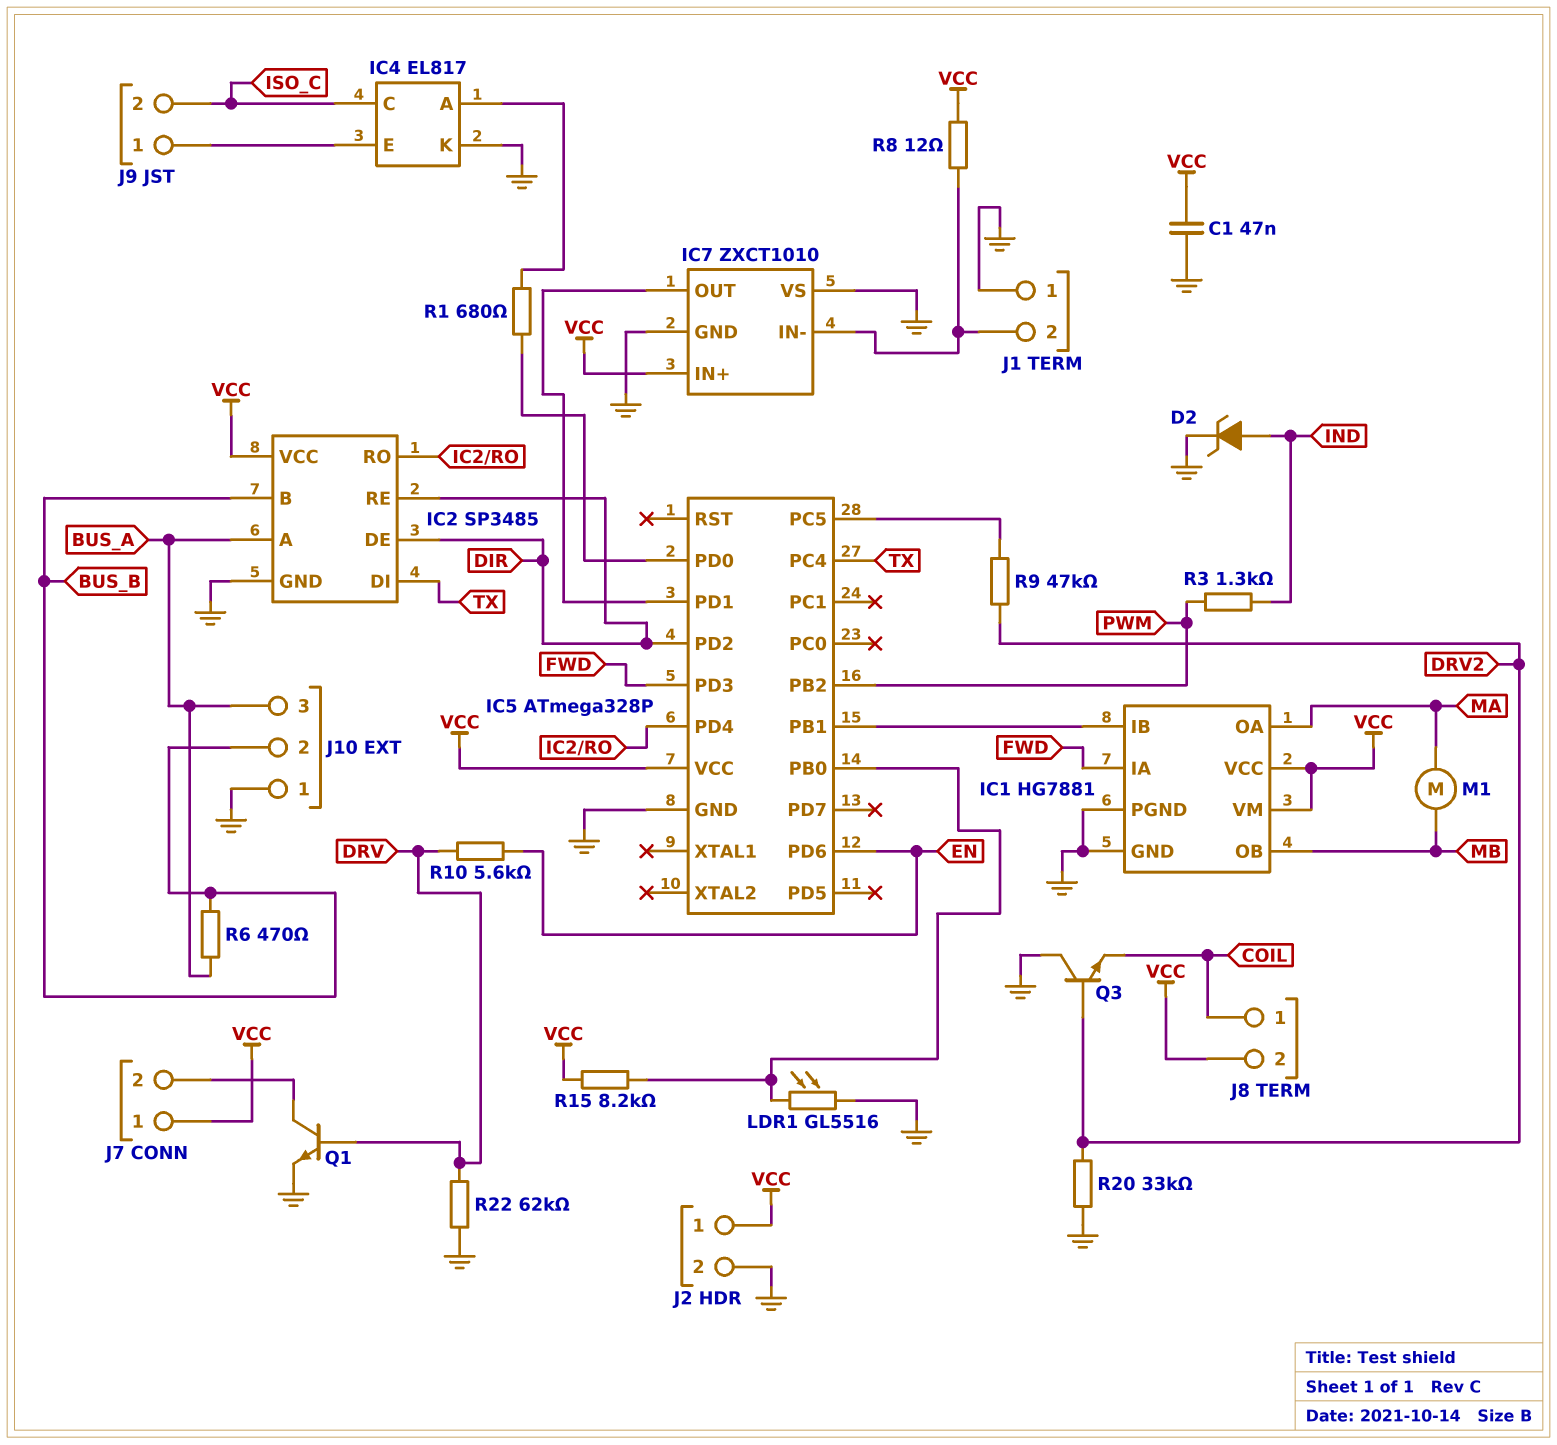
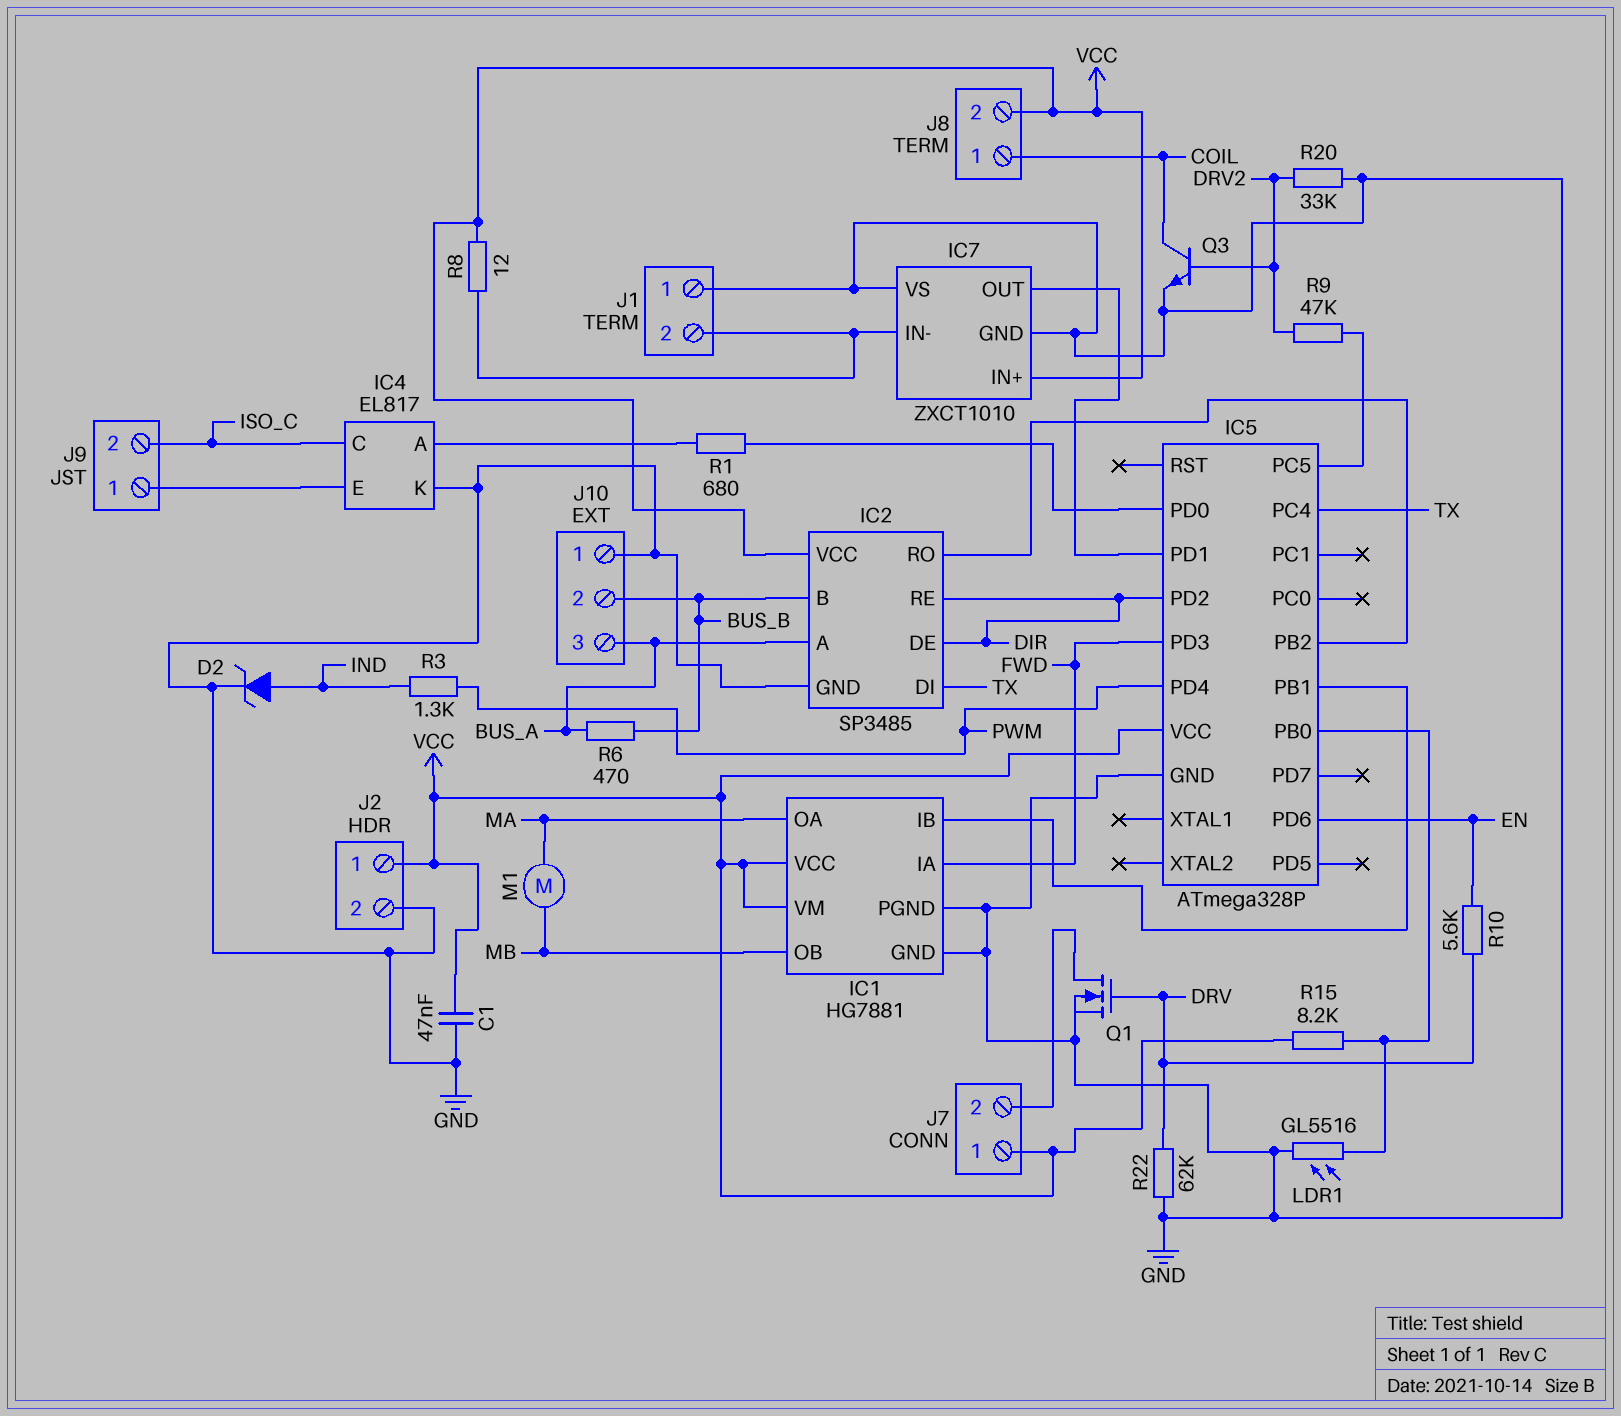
IC5 pin PB2: PWM -> IC2/RO
IC5 pin PD4: IC2/RO -> PWM
Q1: NPN (B DRV, C J7/2, E GND) -> NMOS (G DRV, D J7/2, S GND)
Q3: NPN (B DRV2, C GND, E COIL) -> NPN (B DRV2, C COIL, E GND)

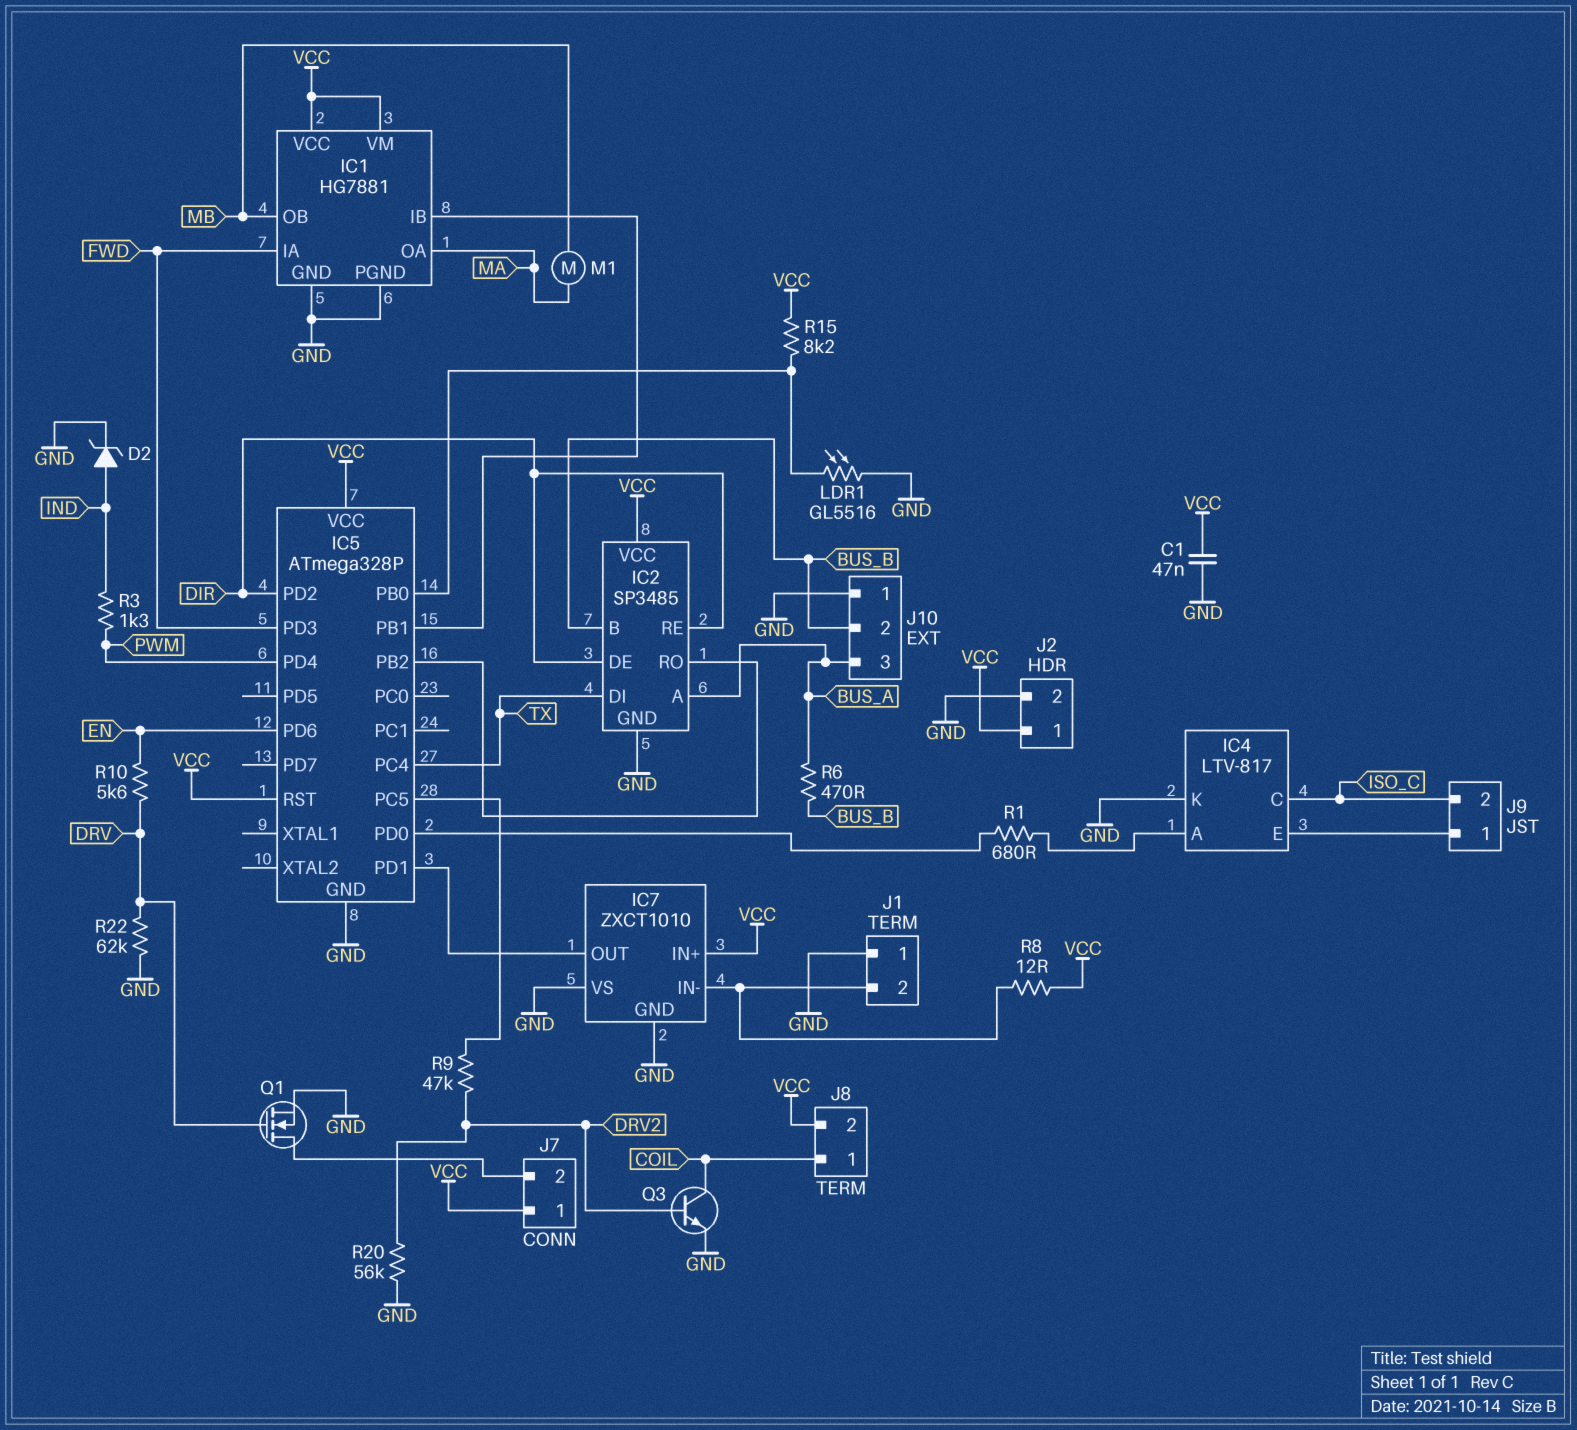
IC4: EL817 -> LTV-817
IC5 pin RST: none -> VCC
R20: 33k (DRV2, GND) -> 56k (DRV2, GND)

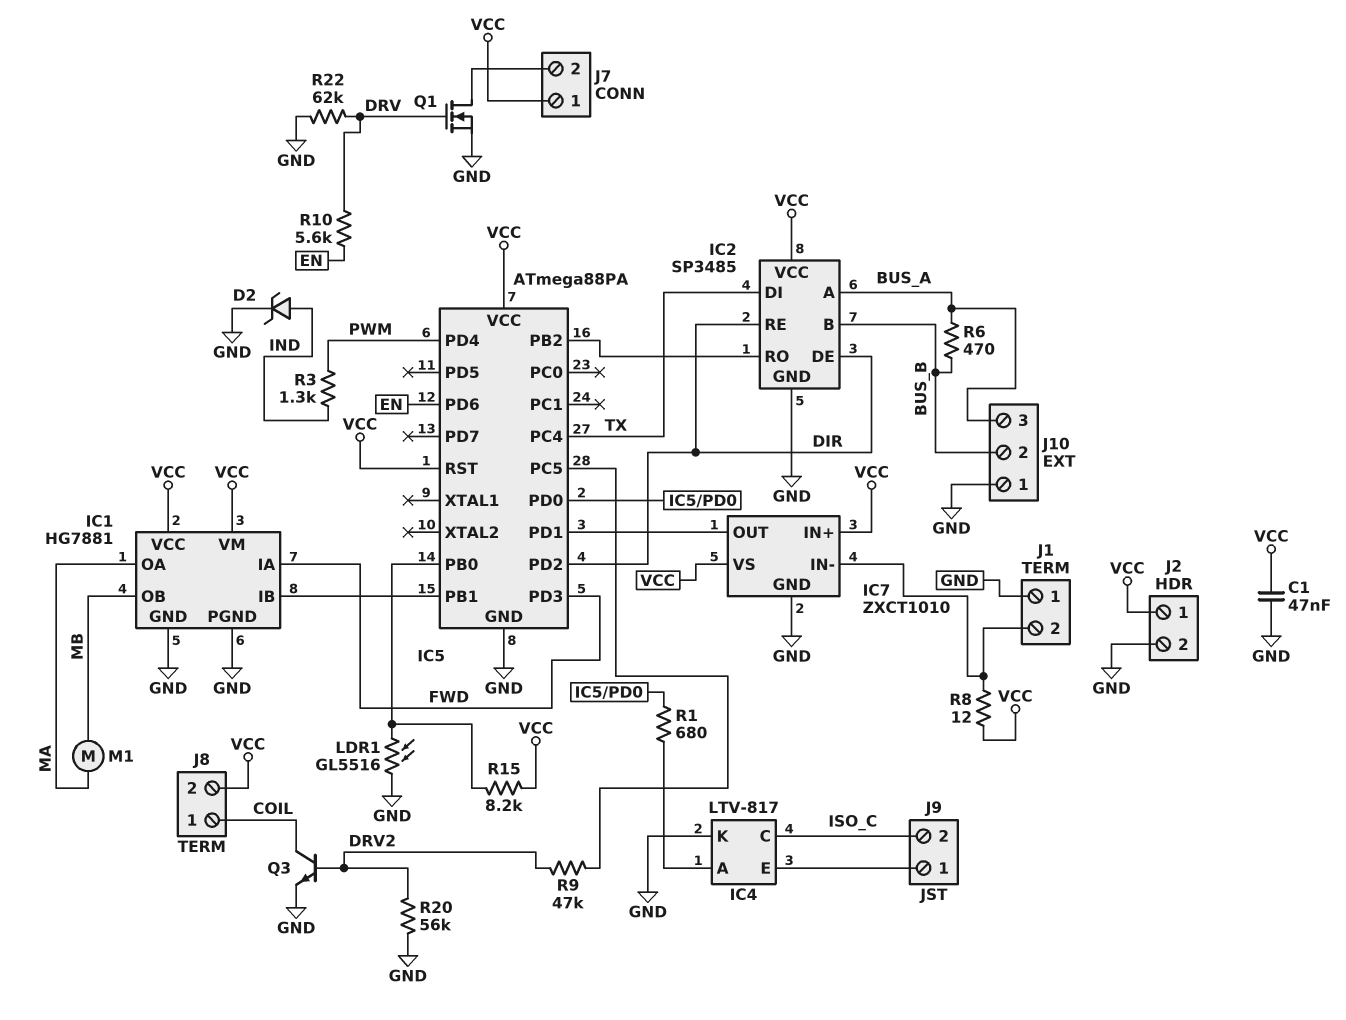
IC5: ATmega328P -> ATmega88PA
IC7 pin VS: GND -> VCC

